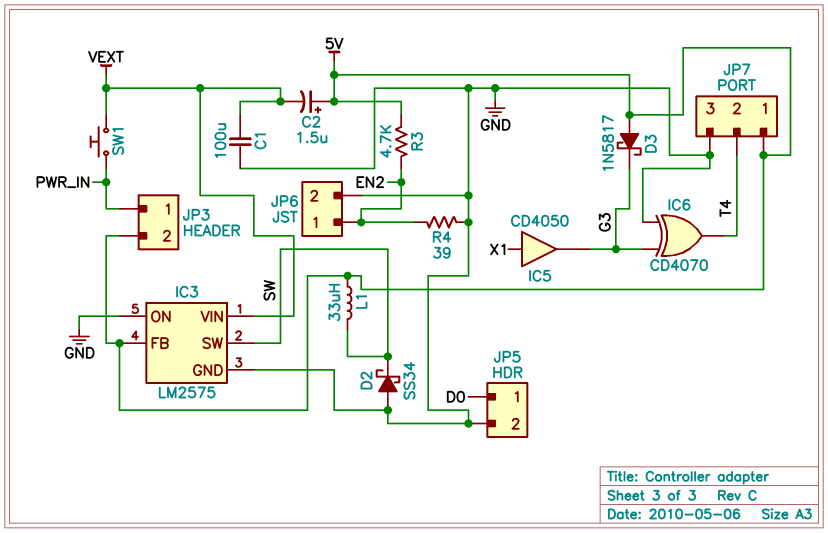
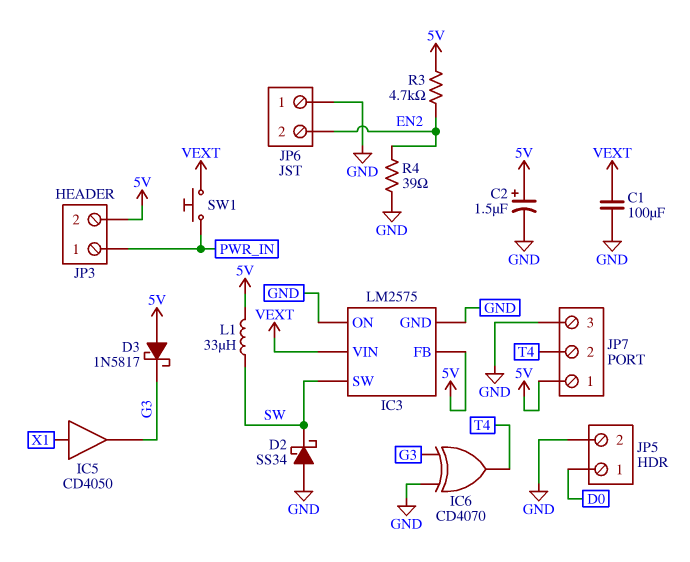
C2: 1.5uF (plus 5V, minus VEXT) -> 1.5uF (plus 5V, minus GND)
JP6 pin 1: EN2 -> GND
JP6 pin 2: GND -> EN2

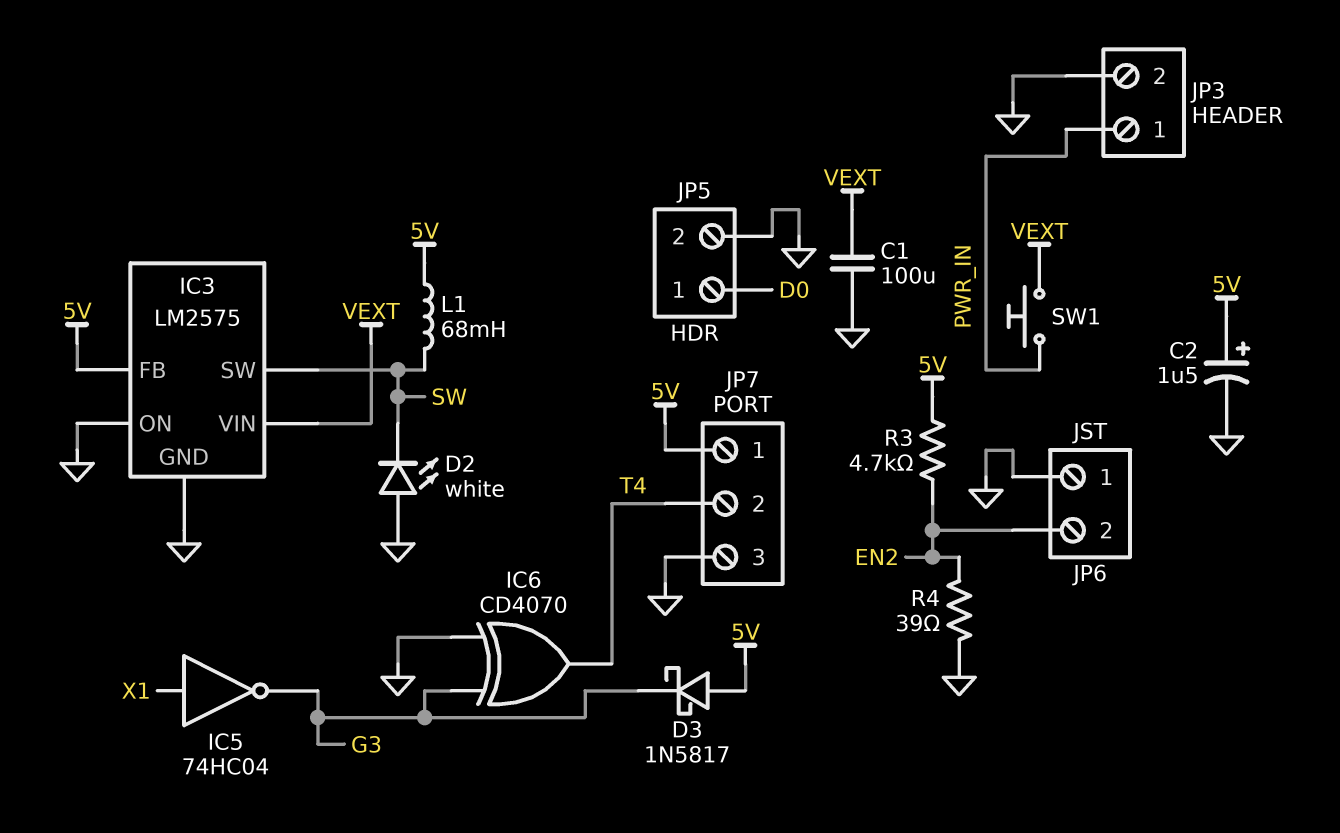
D2: schottky SS34 (A GND, K SW) -> LED white (A GND, K SW)
IC5: buffer CD4050 (in X1, out G3) -> NOT 74HC04 (in X1, out G3)
JP3 pin 2: 5V -> GND
L1: 33uH (5V, SW) -> 68mH (5V, SW)

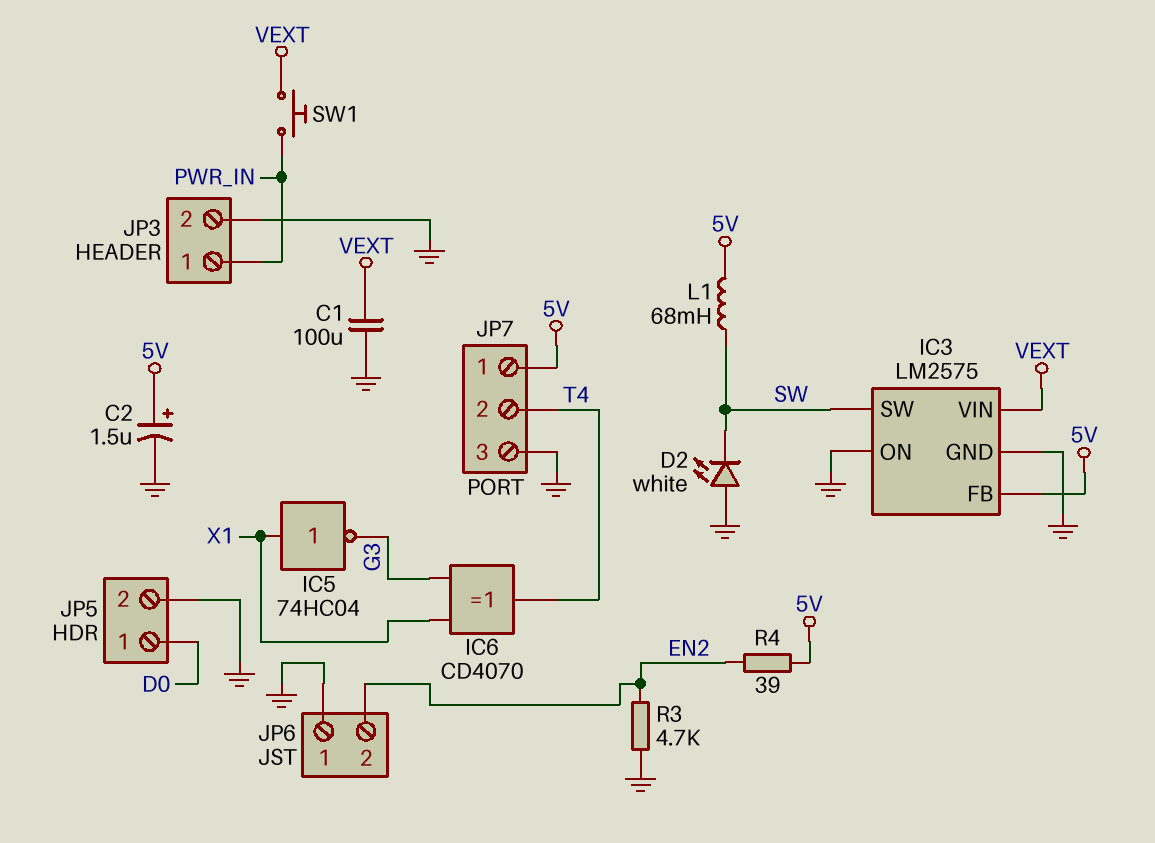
D3: schottky 1N5817 (A 5V, K G3) -> none
IC6: XOR CD4070 (in G3, in GND, out T4) -> XOR CD4070 (in G3, in X1, out T4)
R3: 4.7k (5V, EN2) -> 4.7k (EN2, GND)
R4: 39 (EN2, GND) -> 39 (5V, EN2)

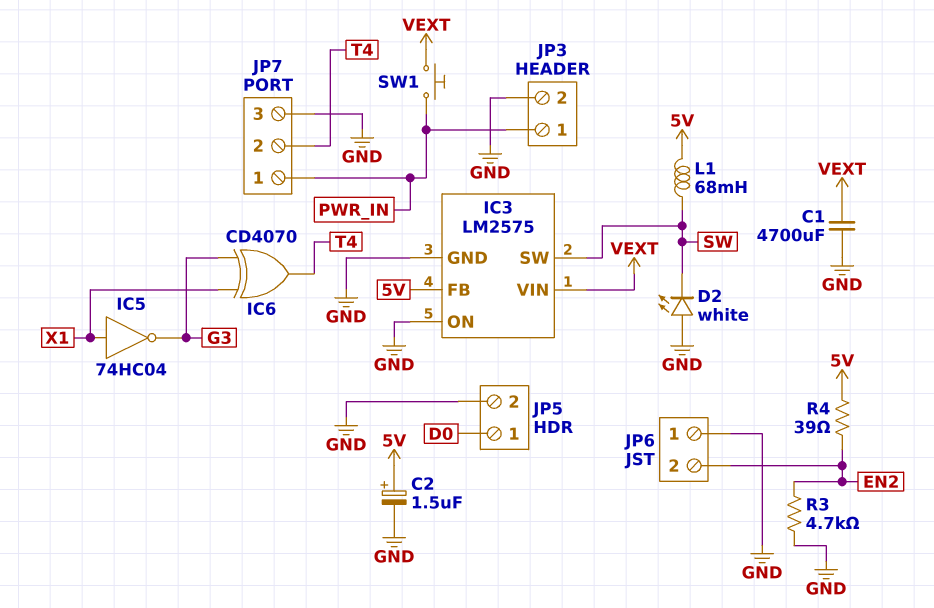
C1: 100uF (GND, VEXT) -> 4700uF (GND, VEXT)
JP7 pin 1: 5V -> PWR_IN

